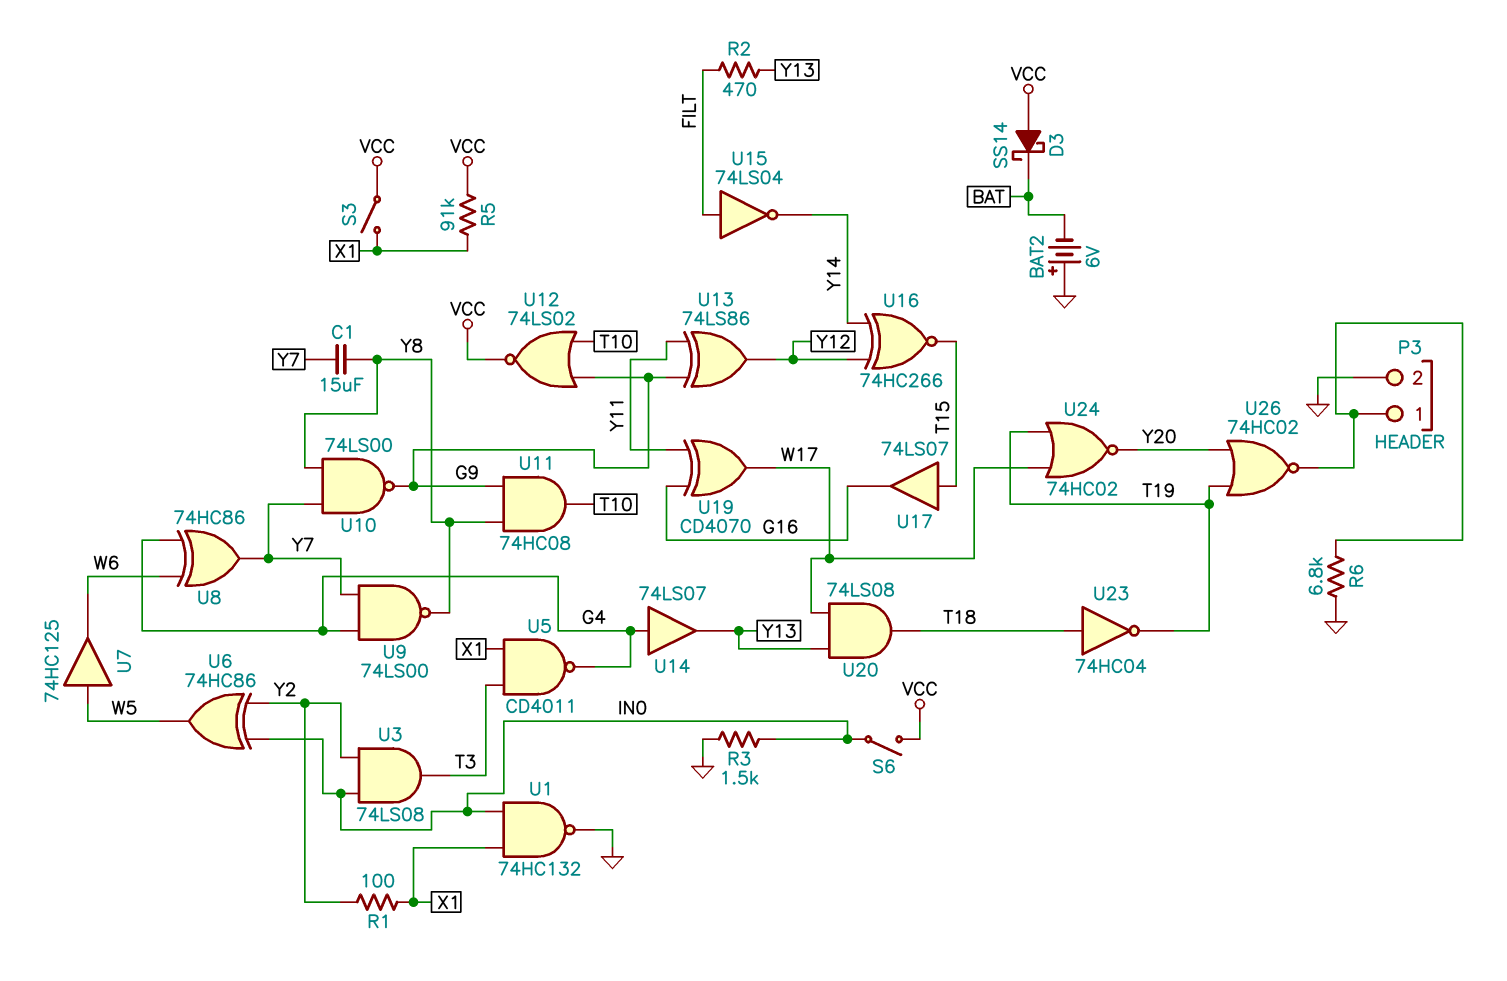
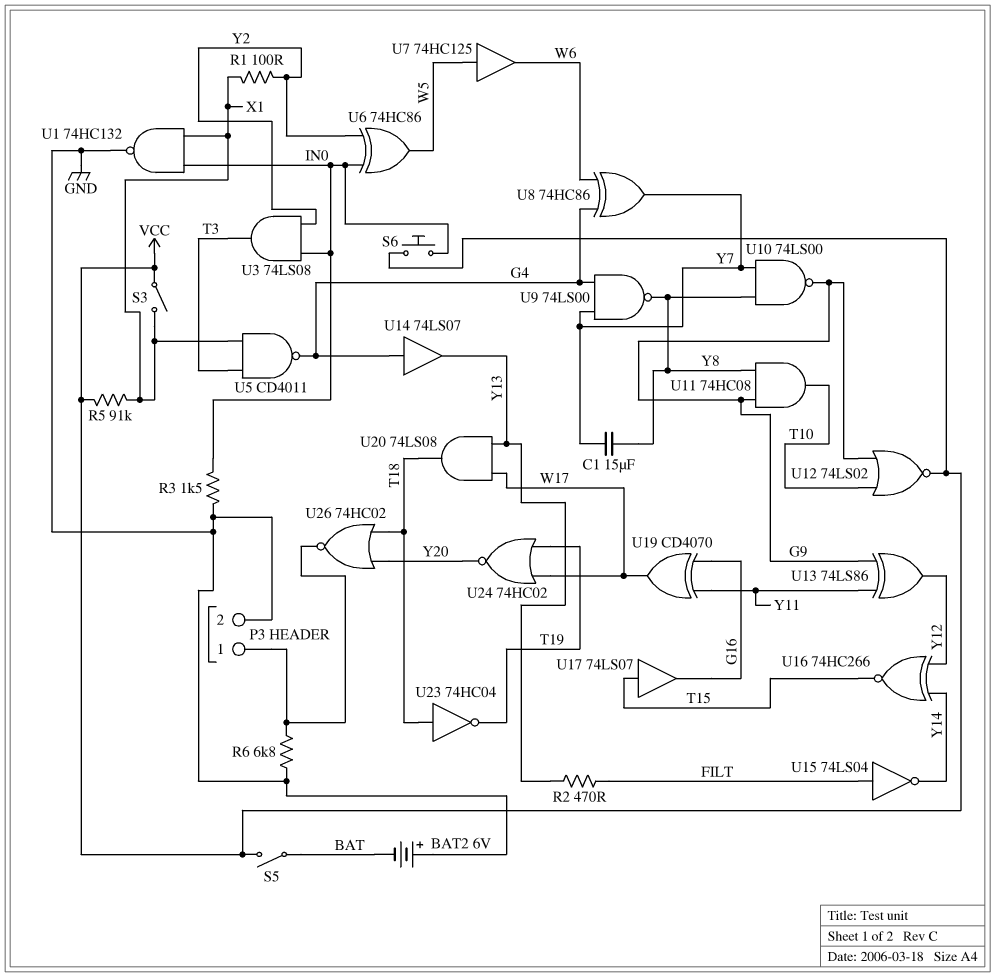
D3: schottky SS14 (A VCC, K BAT) -> none
S5: none -> switch (BAT, VCC)
S6: switch (IN0, VCC) -> button (IN0, VCC)
U26: NOR 74HC02 (in T19, in Y20, out P3/1) -> NOR 74HC02 (in T18, in Y20, out P3/1)

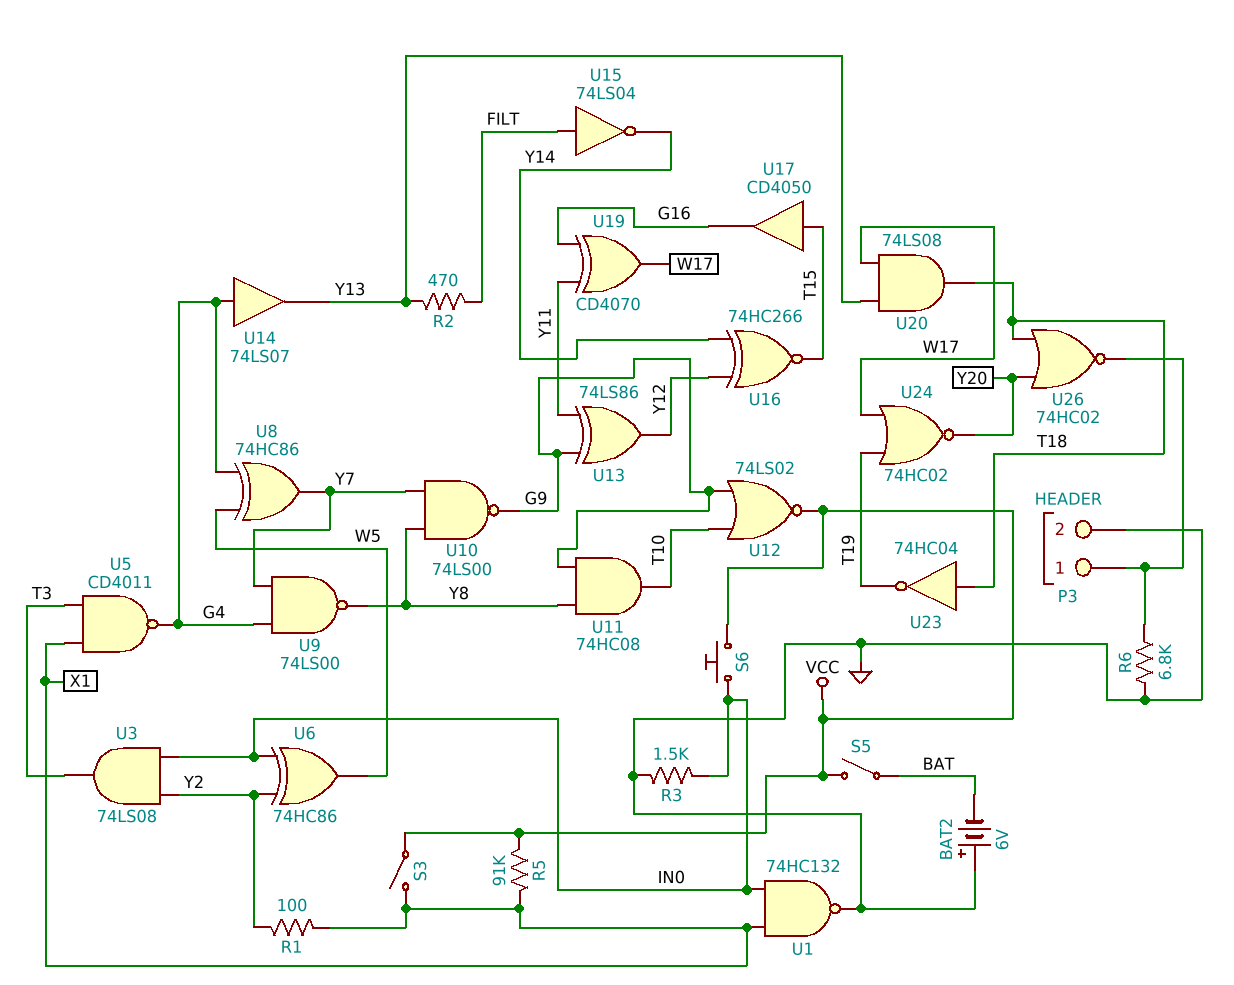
C1: 15uF (Y7, Y8) -> none
U7: buffer 74HC125 (in W5, out W6) -> none
U8: XOR 74HC86 (in G4, in W6, out Y7) -> XOR 74HC86 (in G4, in W5, out Y7)
U17: buffer 74LS07 (in T15, out G16) -> buffer CD4050 (in T15, out G16)

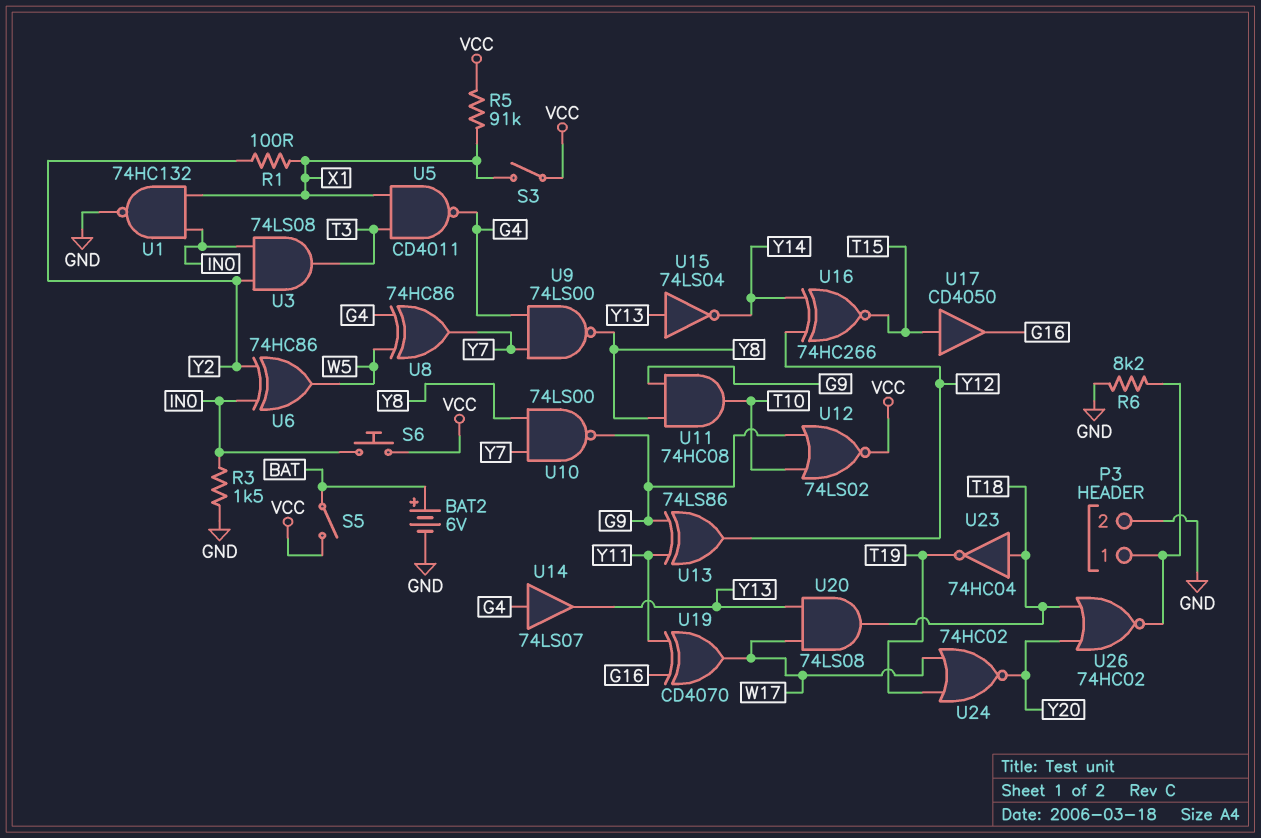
BAT2: 6V (plus GND, minus BAT) -> 6V (plus BAT, minus GND)
R2: 470 (FILT, Y13) -> none
R6: 6.8k (GND, P3/1) -> 8.2k (GND, P3/1)
U15: NOT 74LS04 (in FILT, out Y14) -> NOT 74LS04 (in Y13, out Y14)

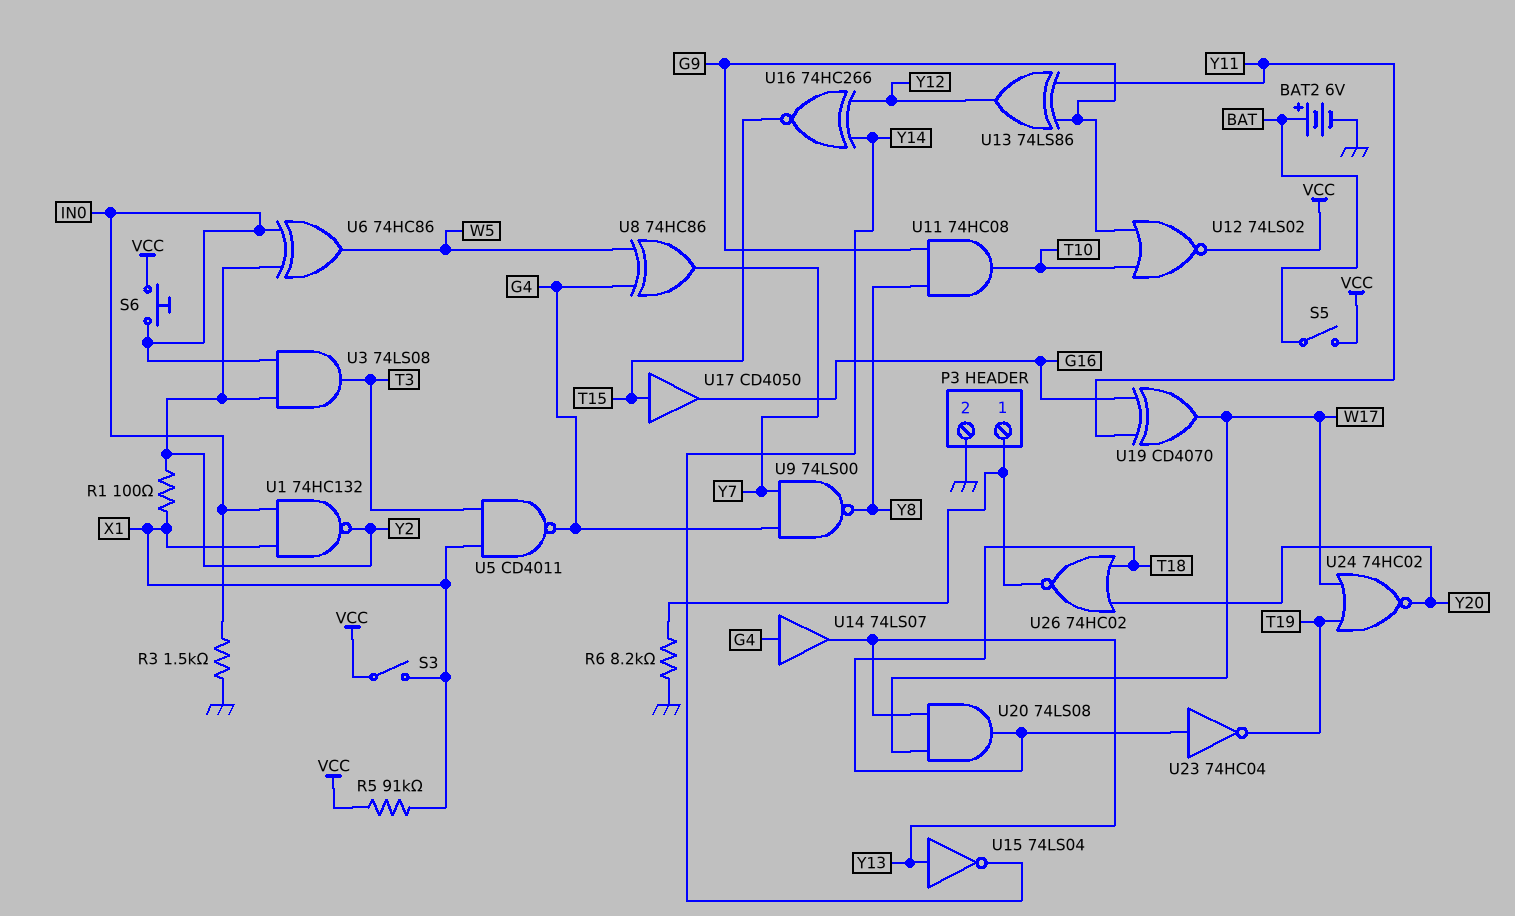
U1: NAND 74HC132 (in IN0, in X1, out GND) -> NAND 74HC132 (in IN0, in X1, out Y2)
U10: NAND 74LS00 (in Y7, in Y8, out G9) -> none

